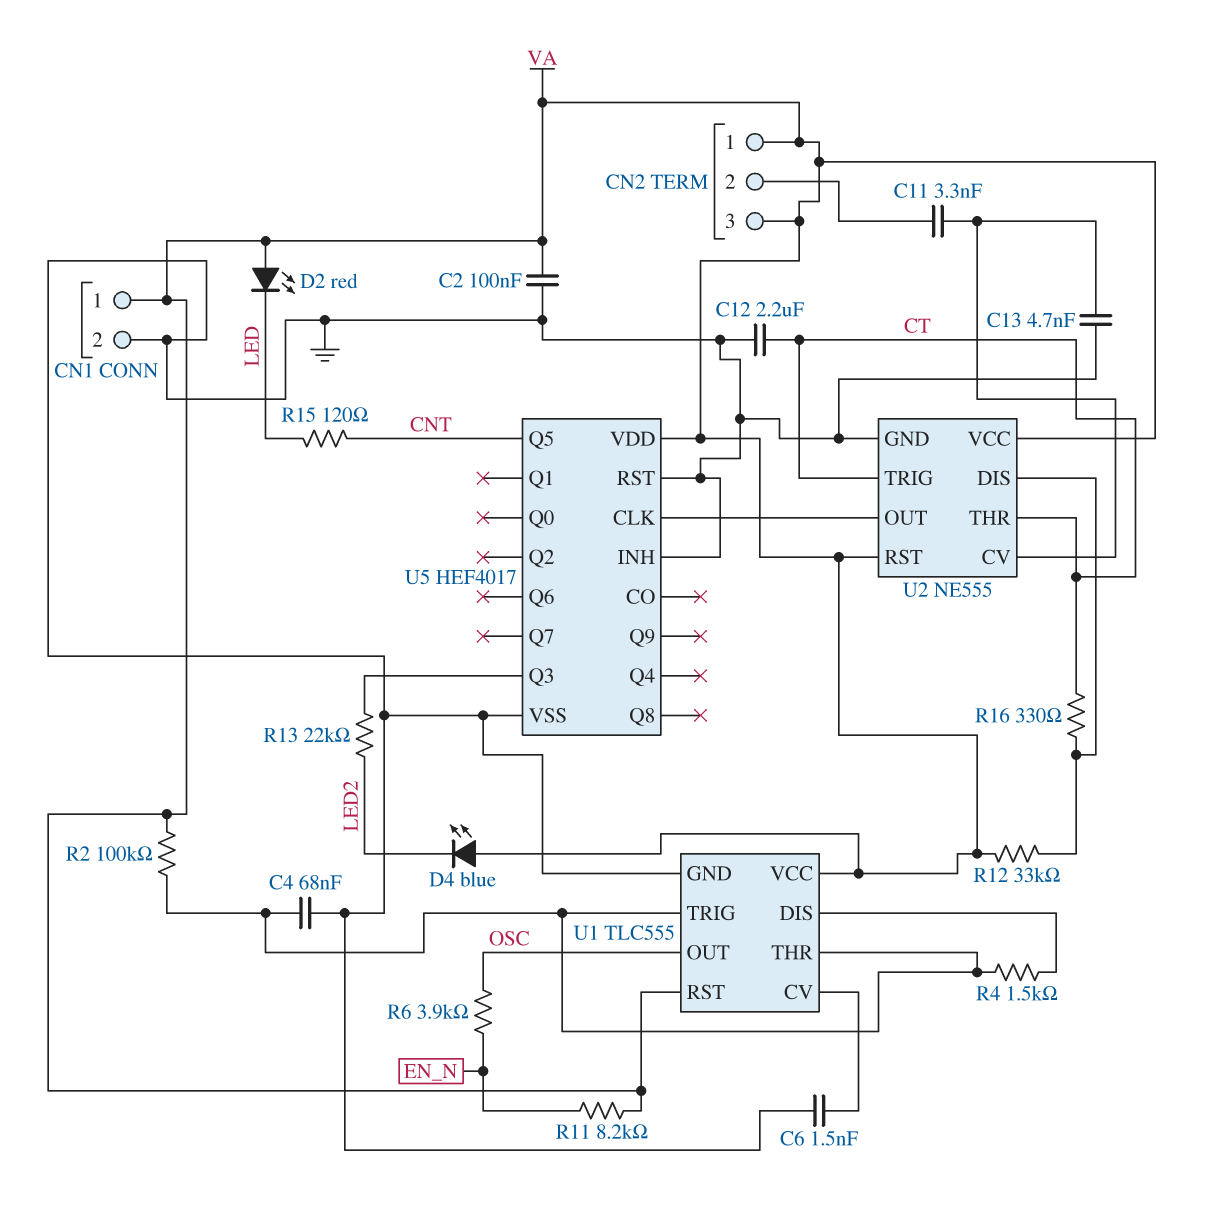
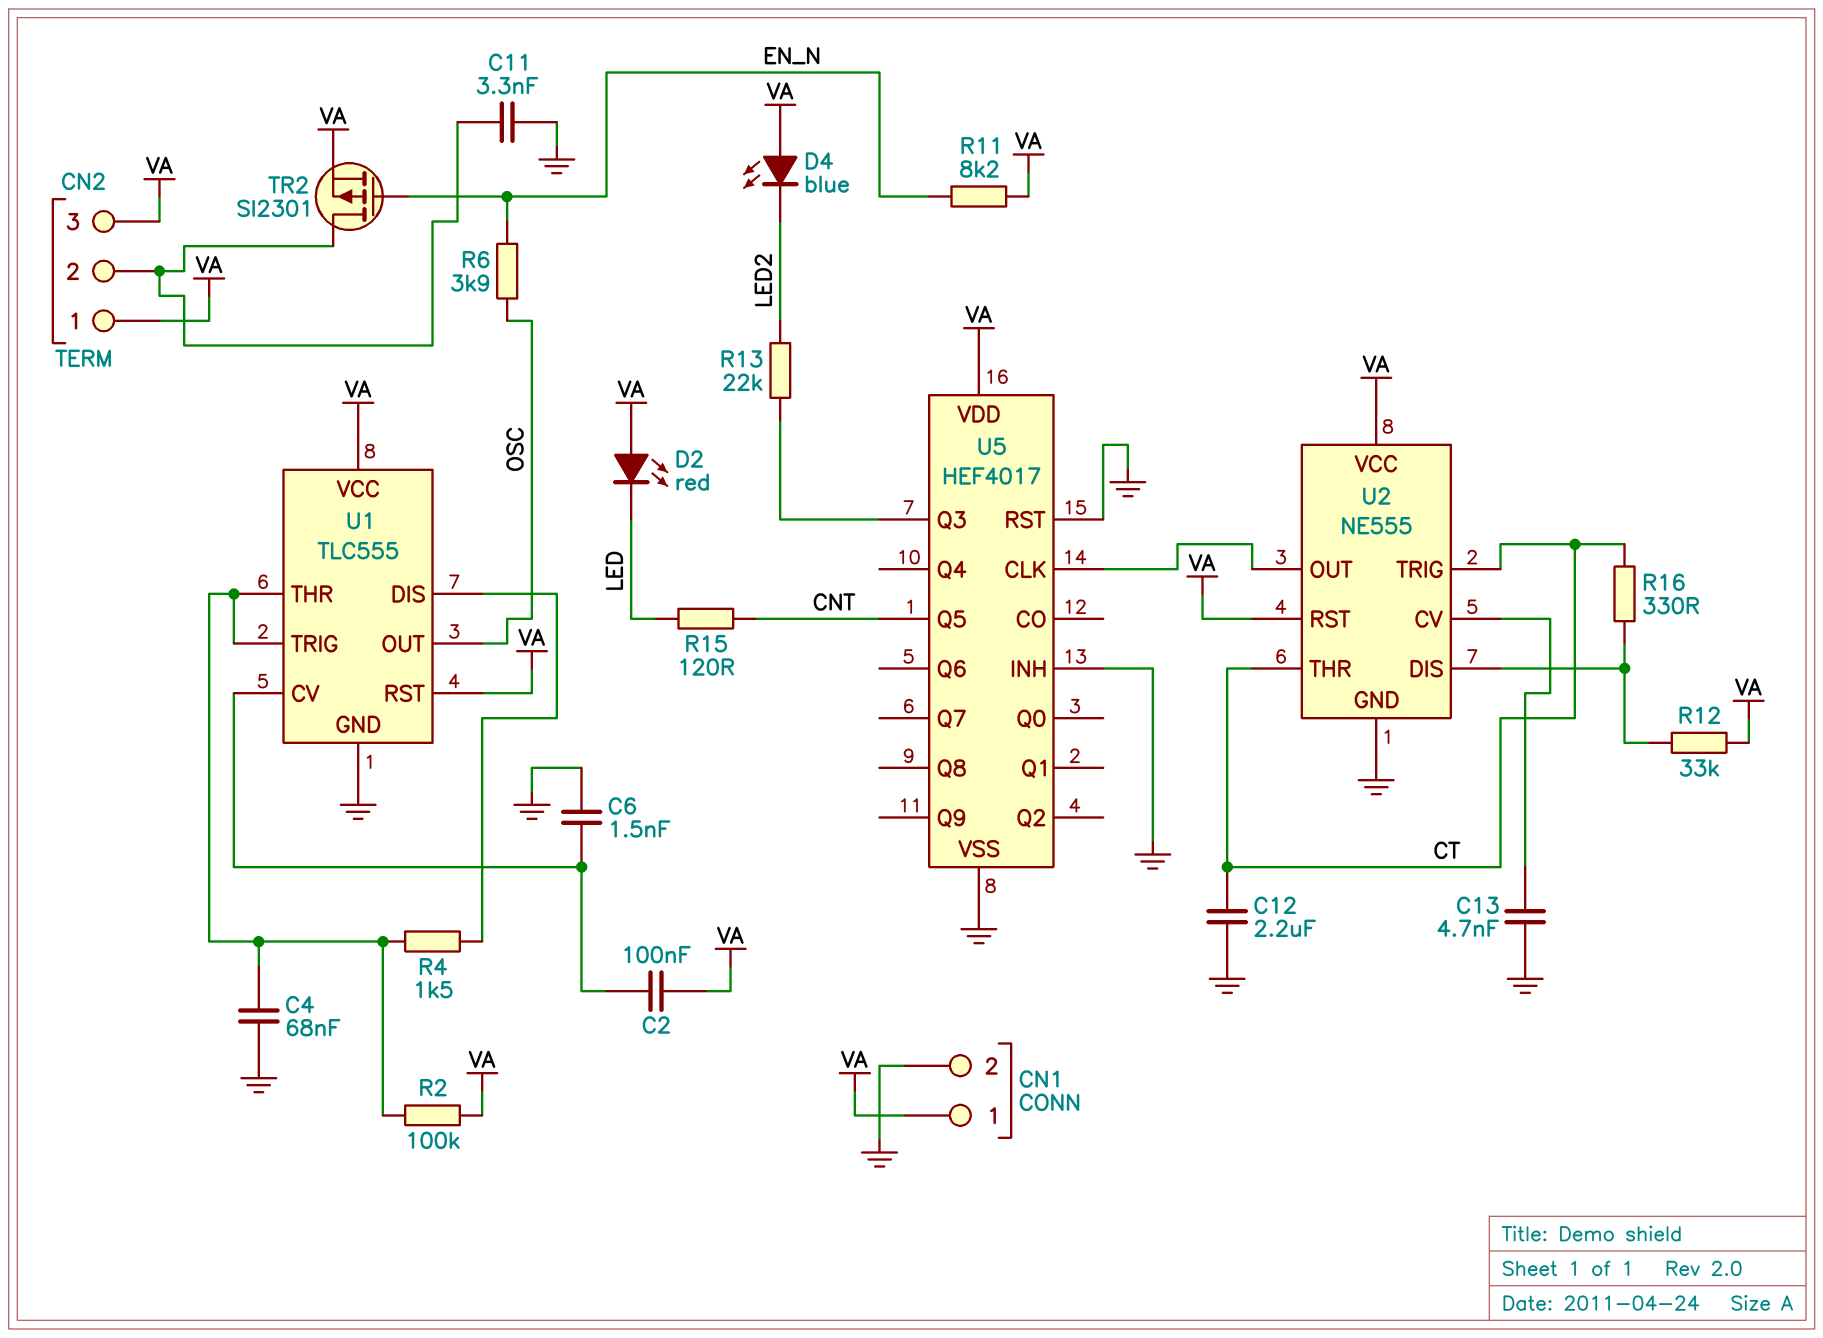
C2: 100nF (GND, VA) -> 100nF (U1/CV, VA)
C11: 3.3nF (CN2/2, U2/CV) -> 3.3nF (CN2/2, GND)
TR2: none -> PMOS SI2301 (G EN_N, D CN2/2, S VA)

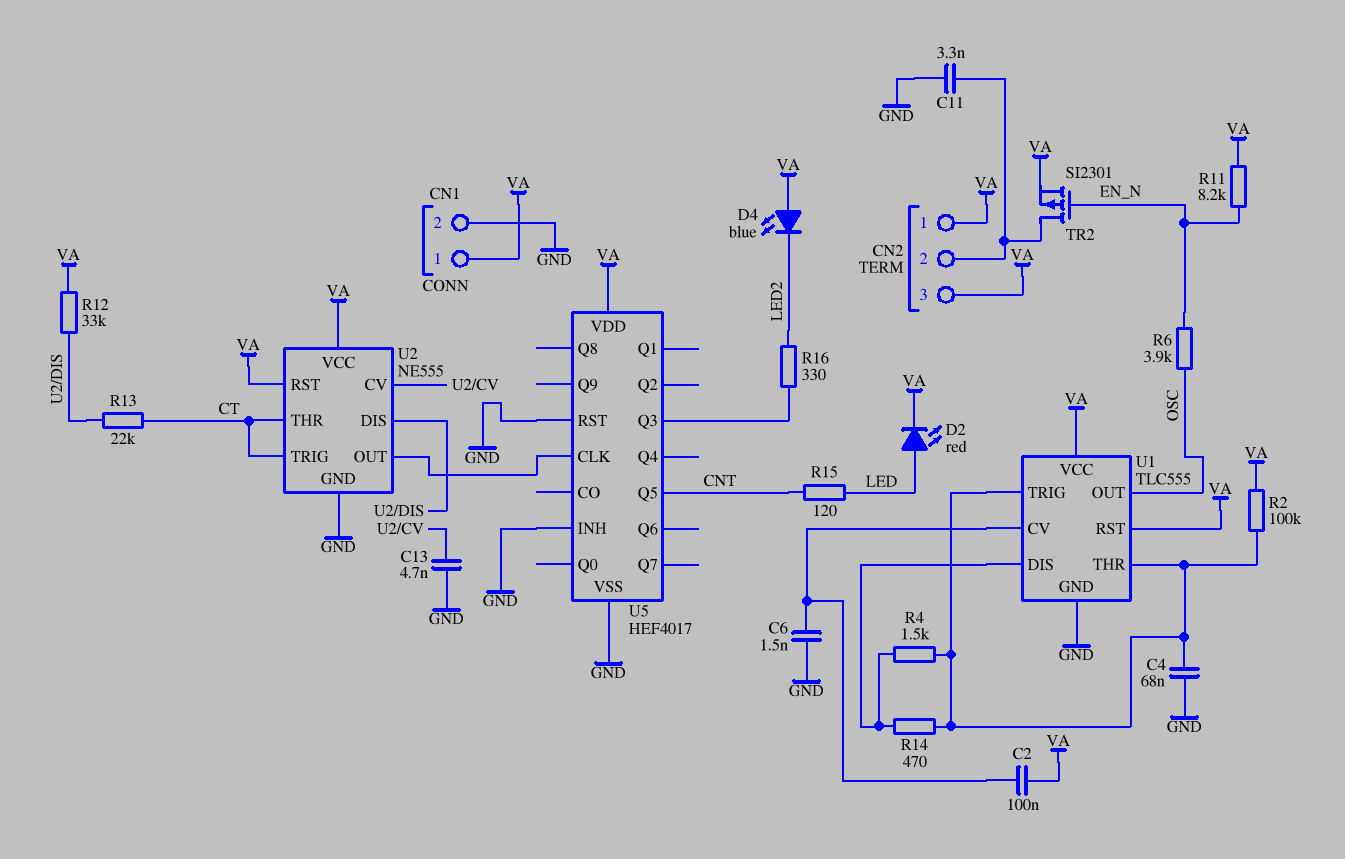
C12: 2.2uF (CT, GND) -> none
D2: LED red (A VA, K LED) -> LED red (A LED, K VA)
R13: 22k (LED2, U5/Q3) -> 22k (CT, U2/DIS)
R14: none -> 470 (U1/DIS, U1/THR)
R16: 330 (CT, U2/DIS) -> 330 (LED2, U5/Q3)

